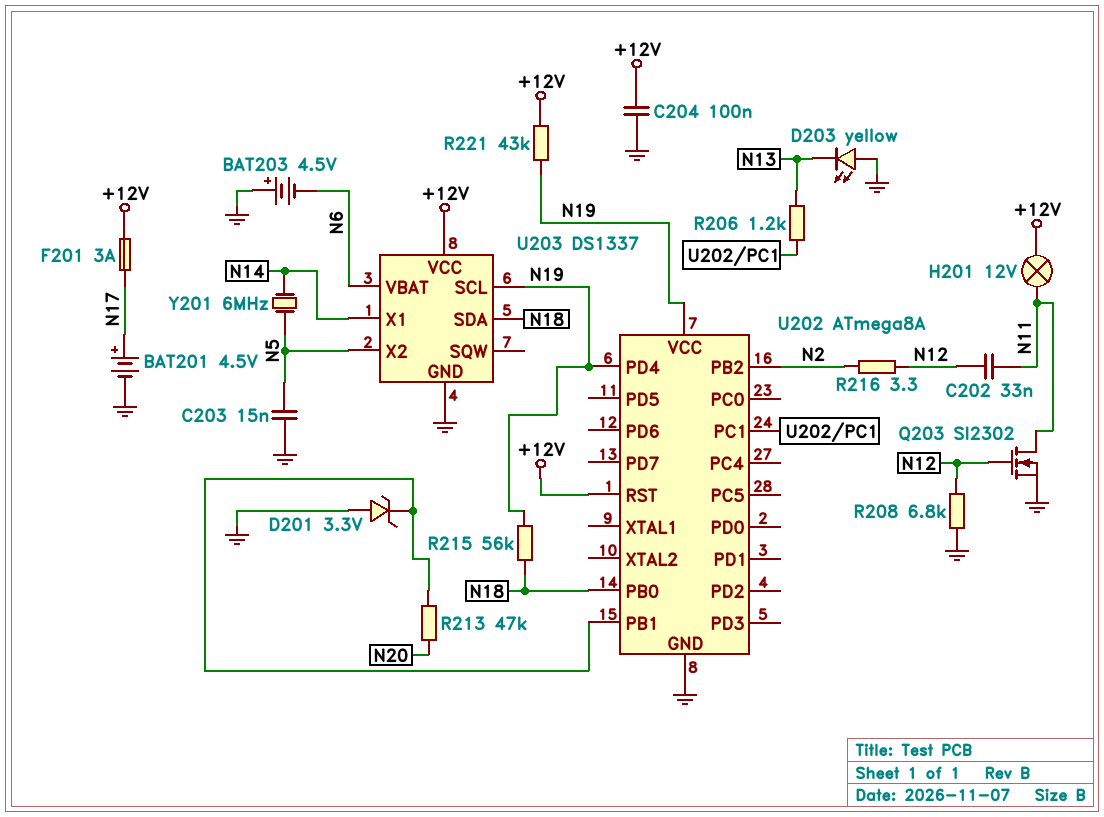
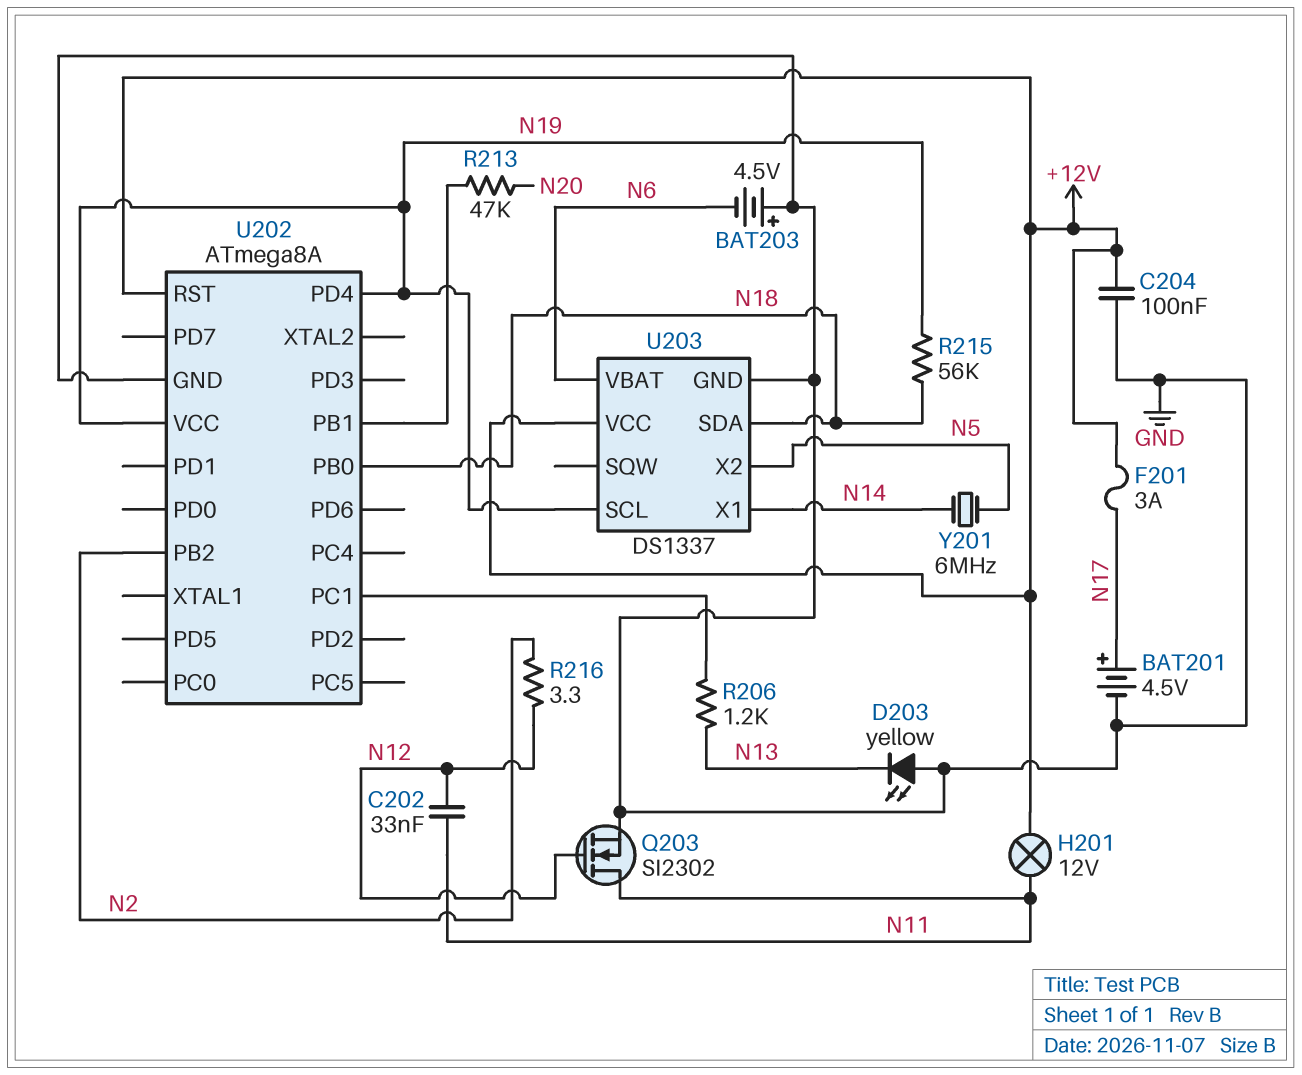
C203: 15nF (GND, N5) -> none
D201: zener 3.3V (A GND, K U202/PB1) -> none
R208: 6.8k (GND, N12) -> none
R221: 43k (+12V, N19) -> none

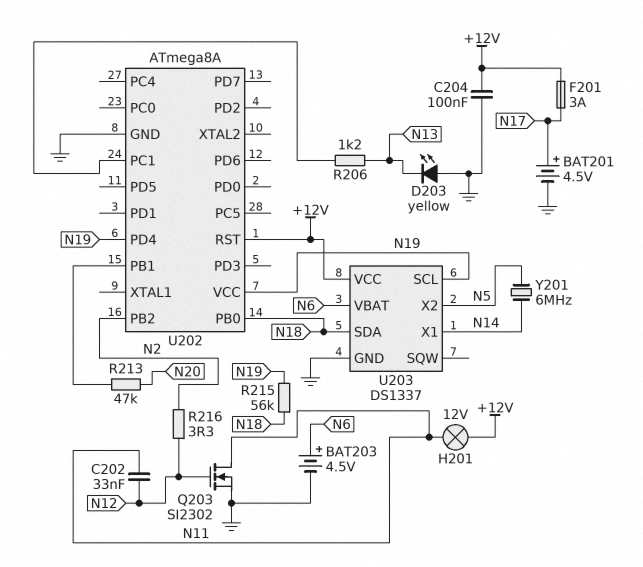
BAT203: 4.5V (plus GND, minus N6) -> 4.5V (plus N6, minus GND)

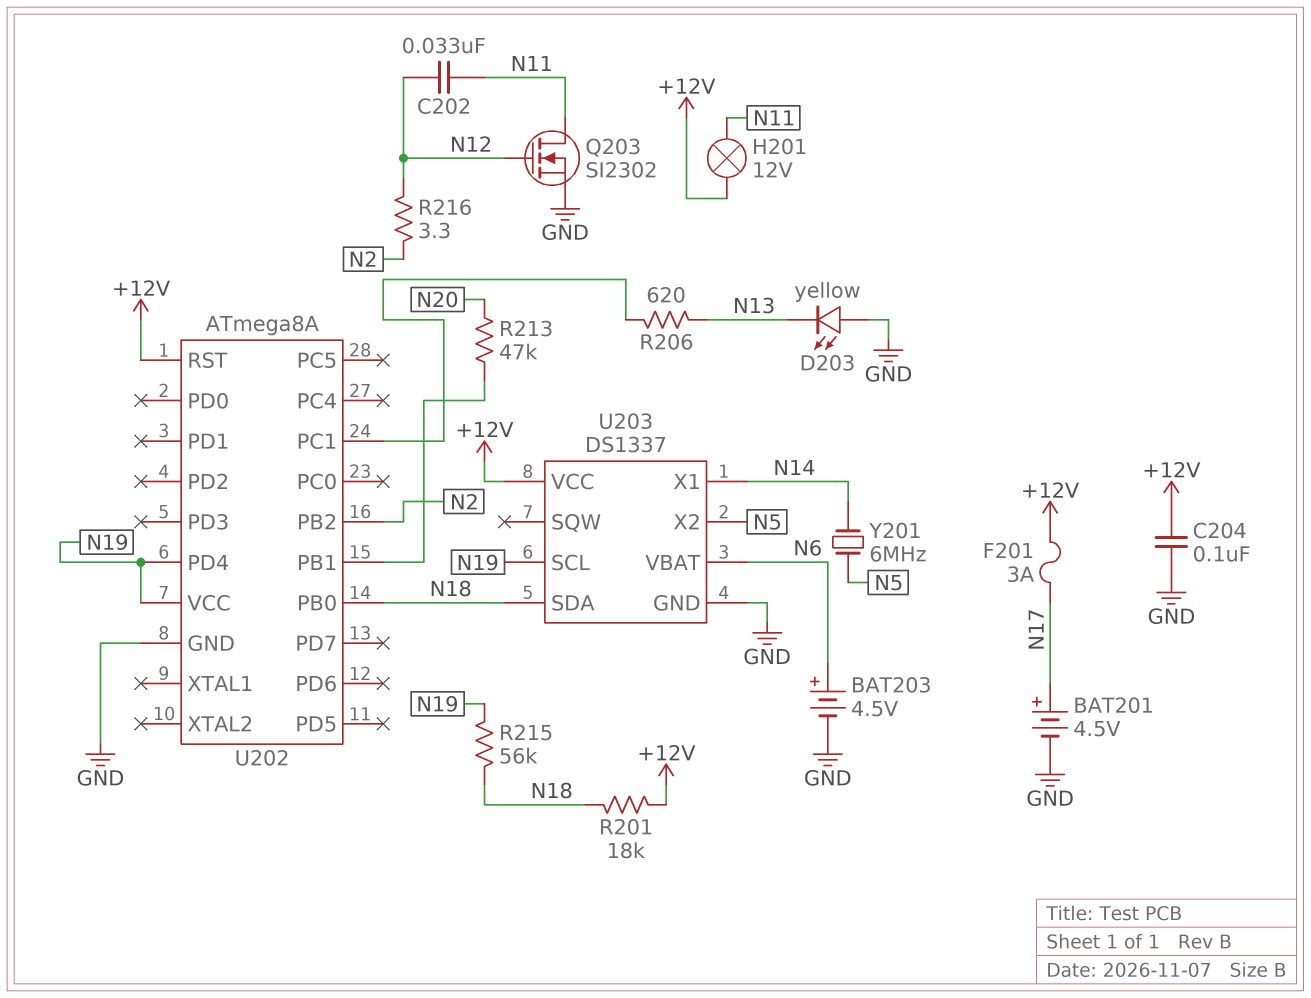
R201: none -> 18k (+12V, N18)
R206: 1.2k (N13, U202/PC1) -> 620 (N13, U202/PC1)

